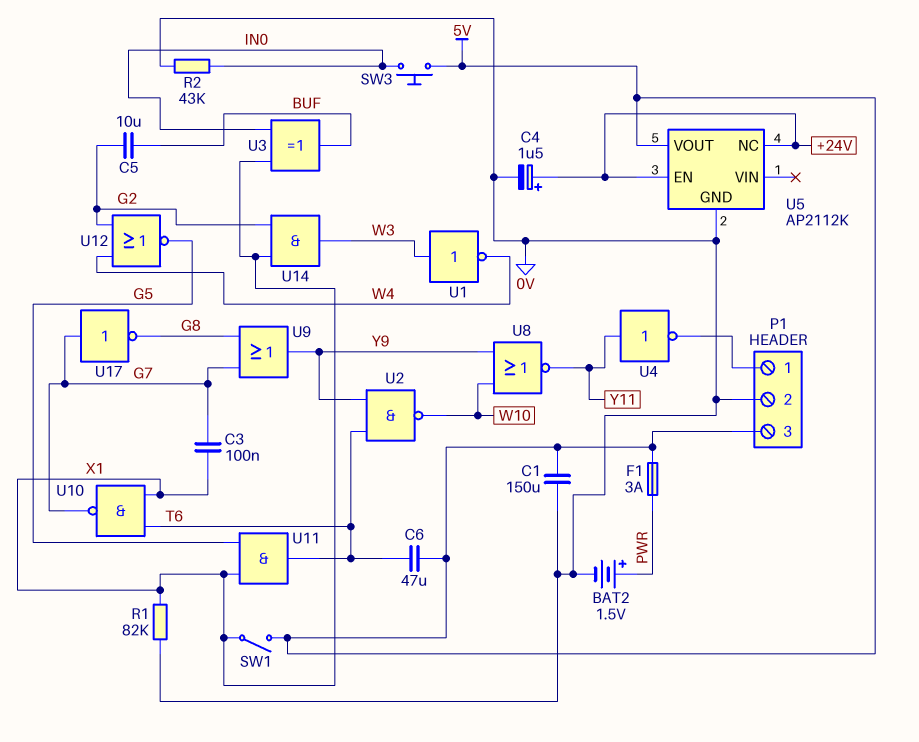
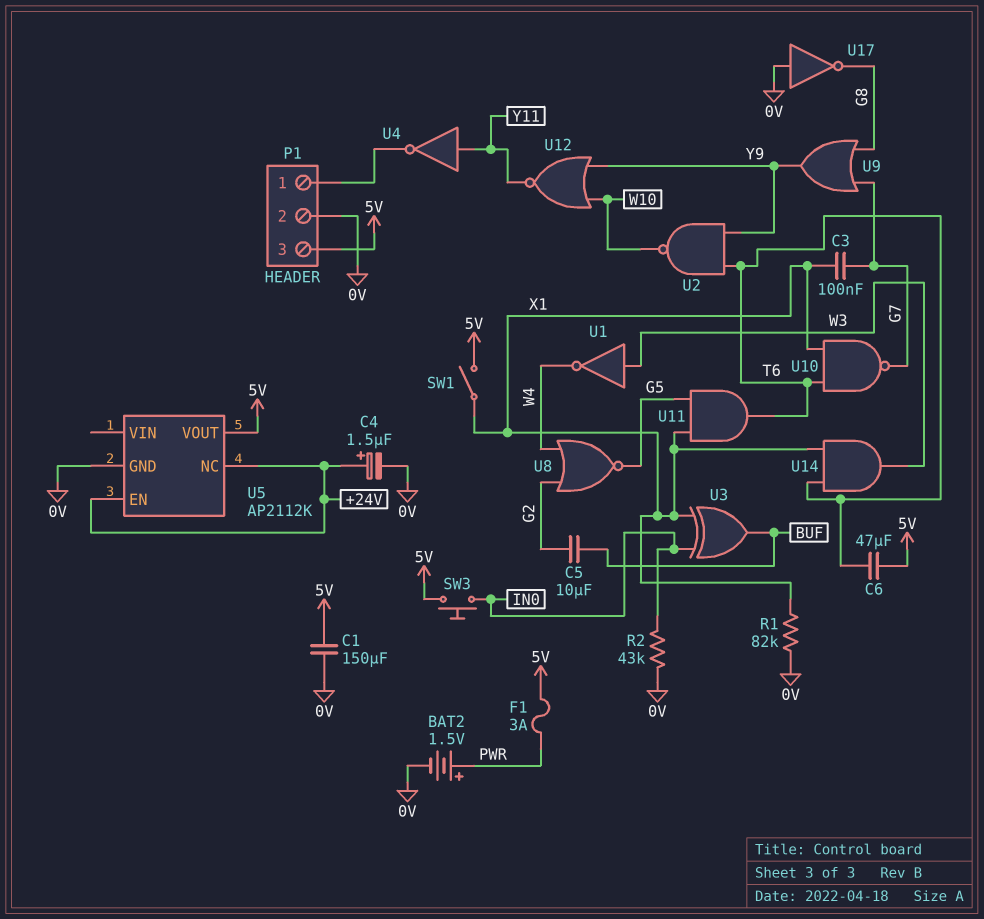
U8: NOR (in W10, in Y9, out Y11) -> NOR (in G2, in W4, out G5)
U12: NOR (in G2, in W4, out G5) -> NOR (in W10, in Y9, out Y11)
U14: AND (in G2, in X1, out W3) -> AND (in T6, in X1, out W3)
U17: NOT (in G7, out G8) -> NOT (in 0V, out G8)

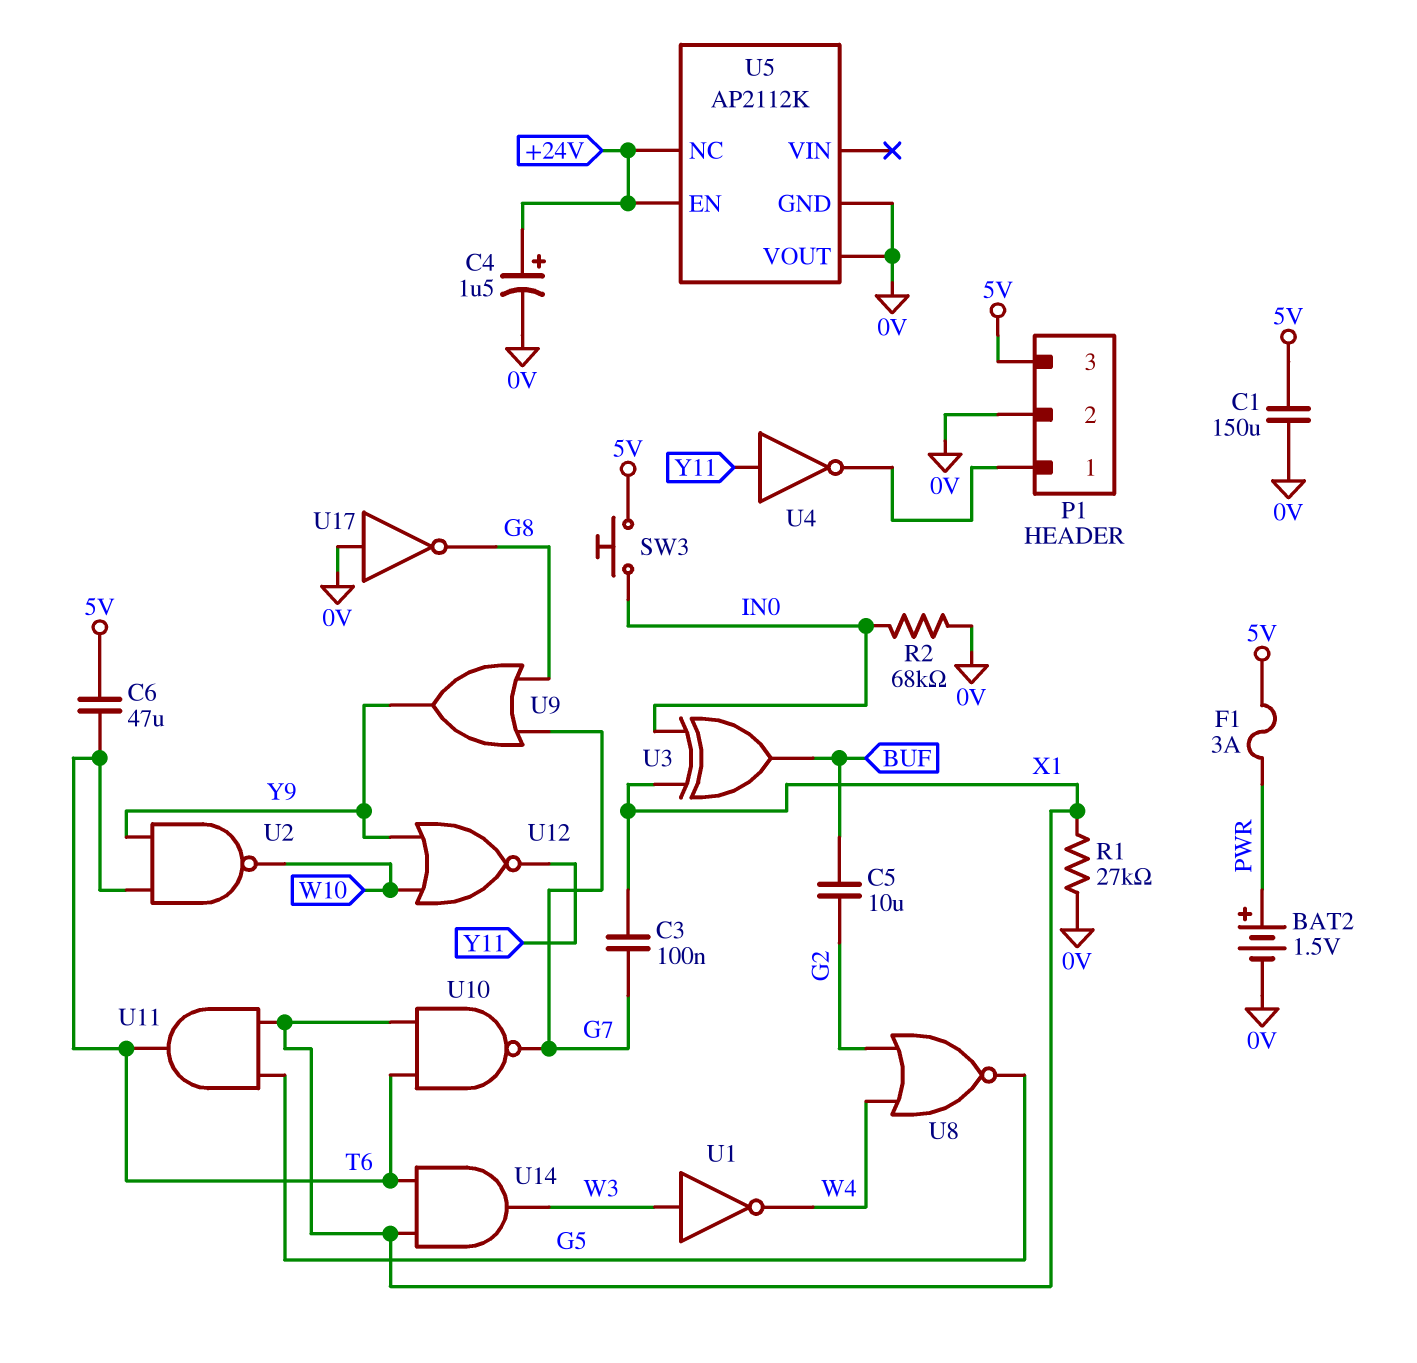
R1: 82k (0V, X1) -> 27k (0V, X1)
R2: 43k (0V, IN0) -> 68k (0V, IN0)
SW1: switch (5V, X1) -> none
U5 pin VOUT: 5V -> 0V

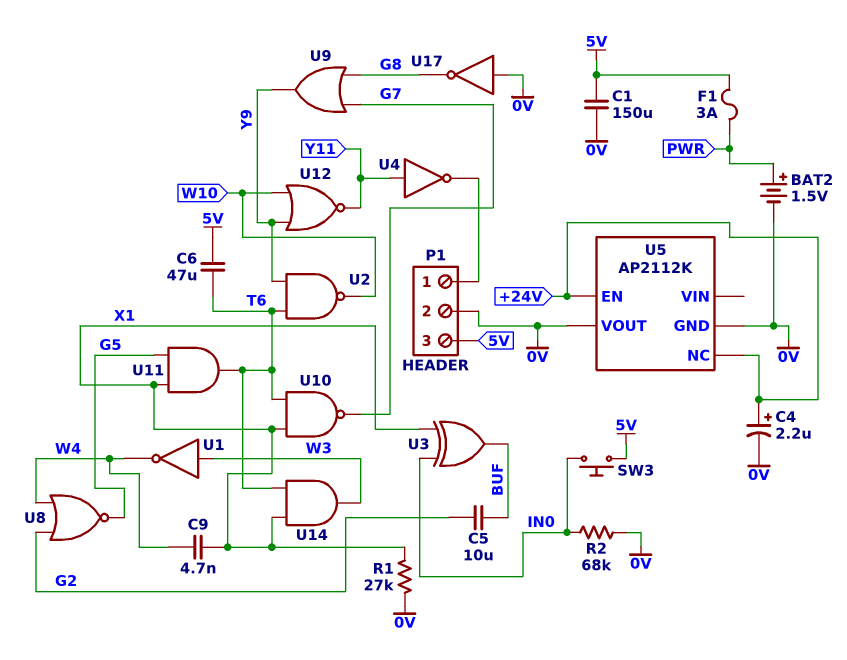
C3: 100nF (G7, X1) -> none
C4: 1.5uF (plus +24V, minus 0V) -> 2.2uF (plus +24V, minus 0V)
C9: none -> 4.7nF (W4, X1)

